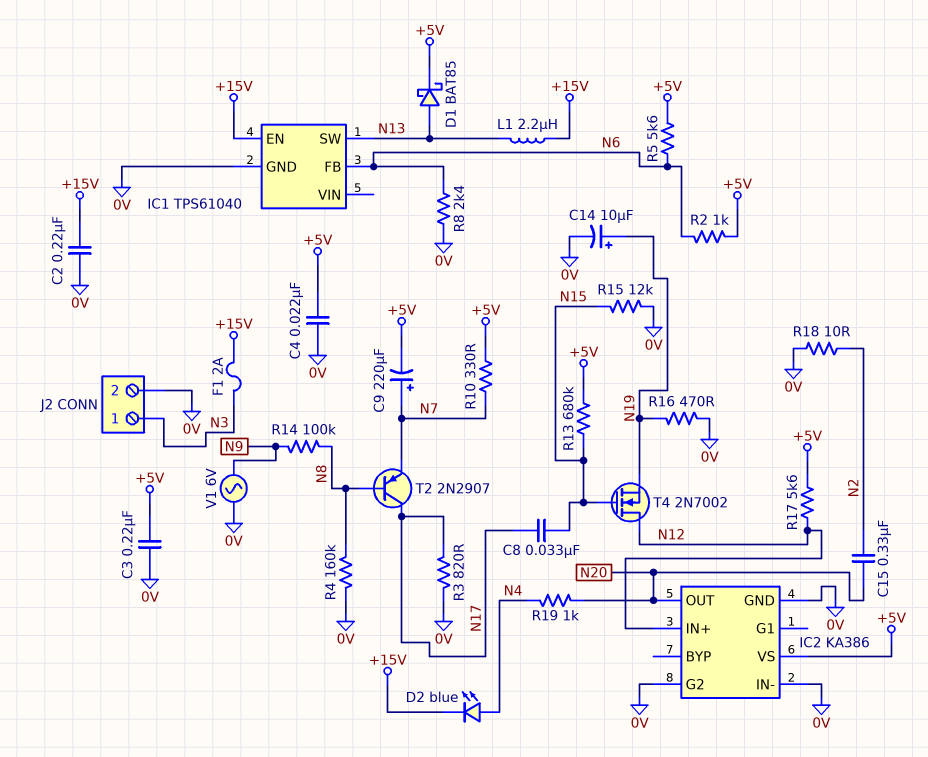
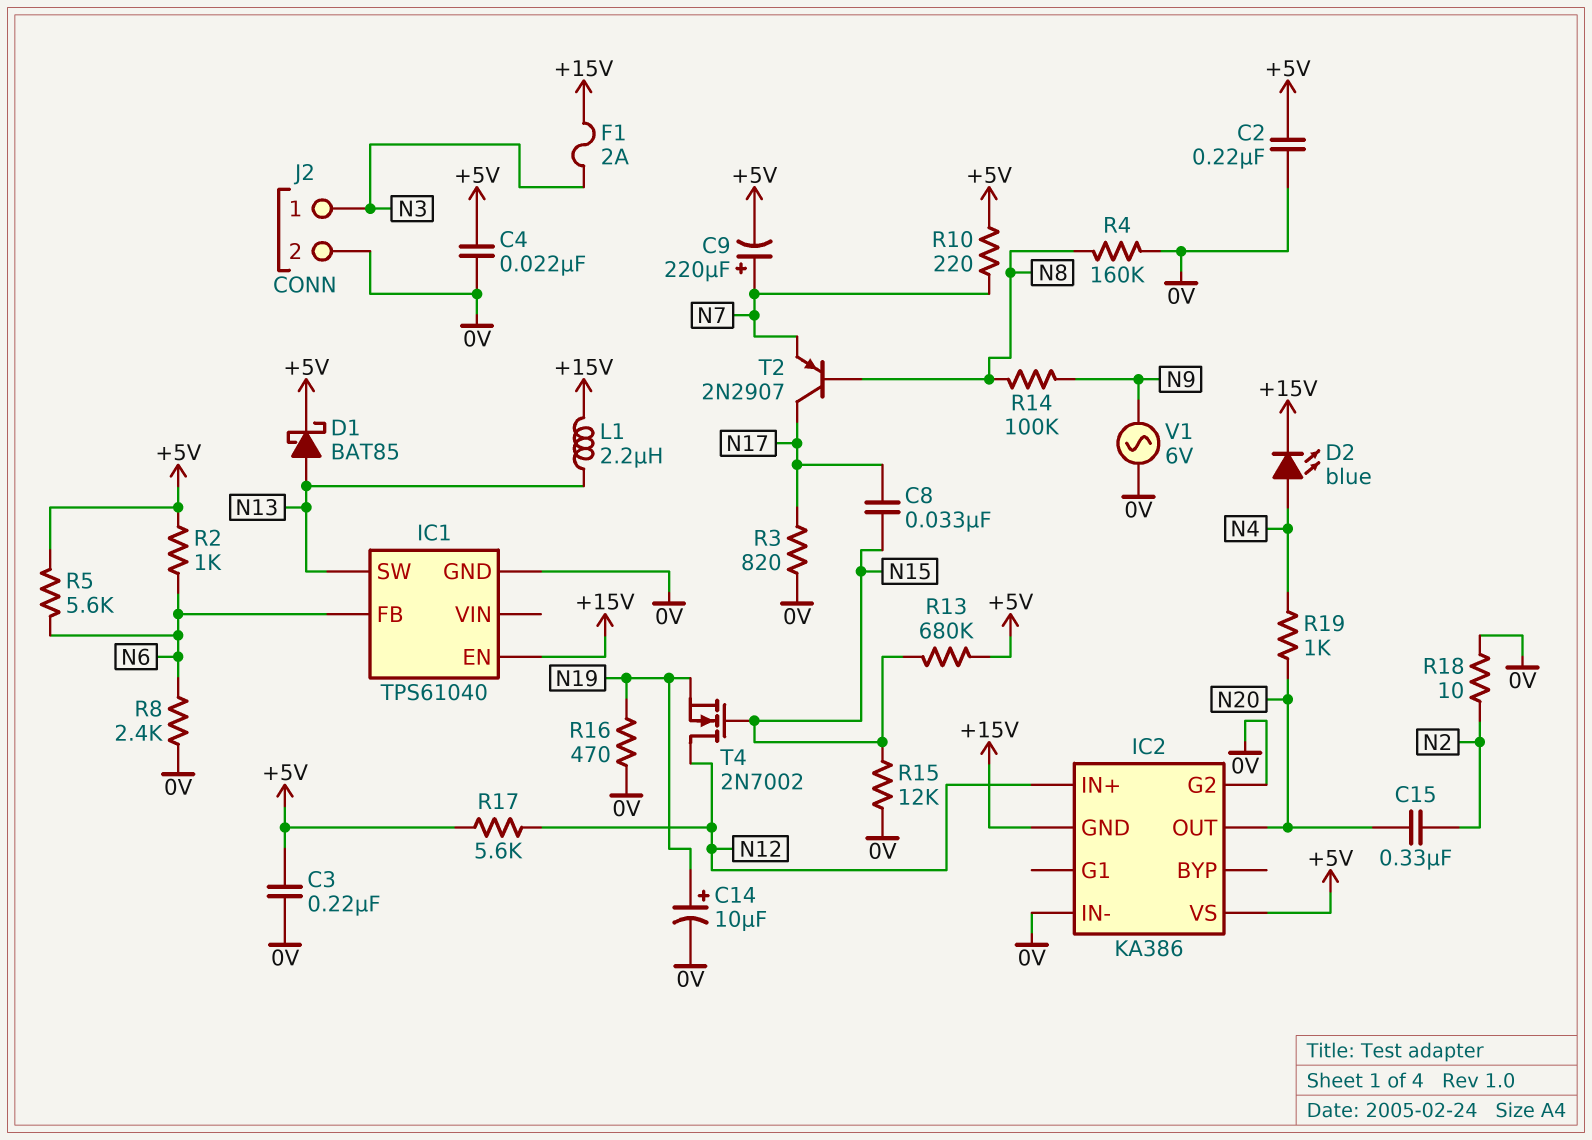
C2: 220nF (+15V, 0V) -> 220nF (+5V, 0V)
IC2 pin GND: 0V -> +15V
R10: 330 (+5V, N7) -> 220 (+5V, N7)

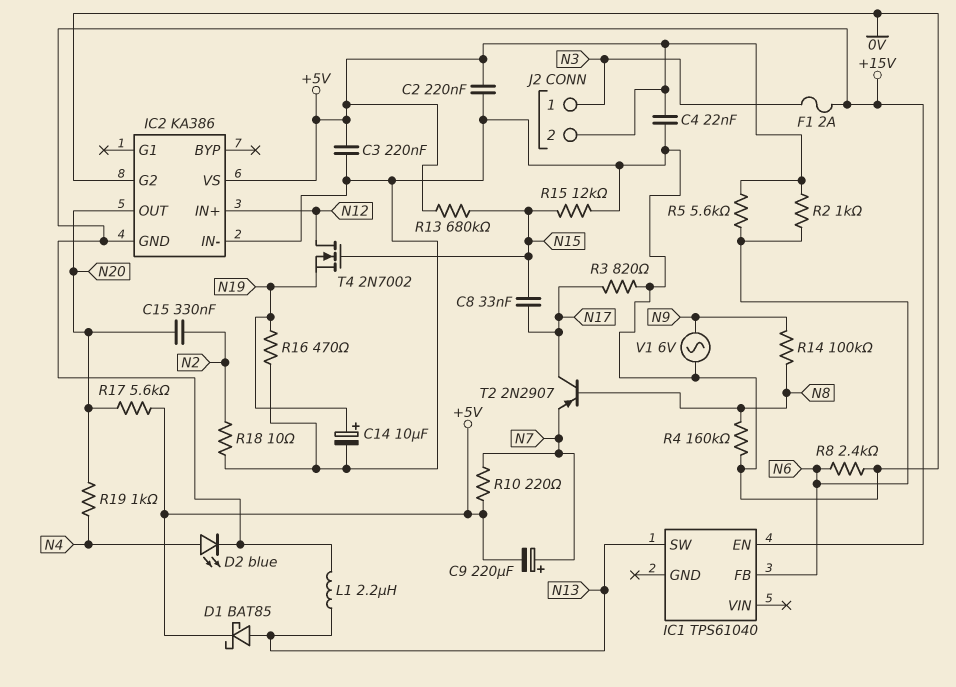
IC1 pin GND: 0V -> none
J2 pin 2: 0V -> +5V
R17: 5.6k (+5V, N12) -> 5.6k (+5V, N20)

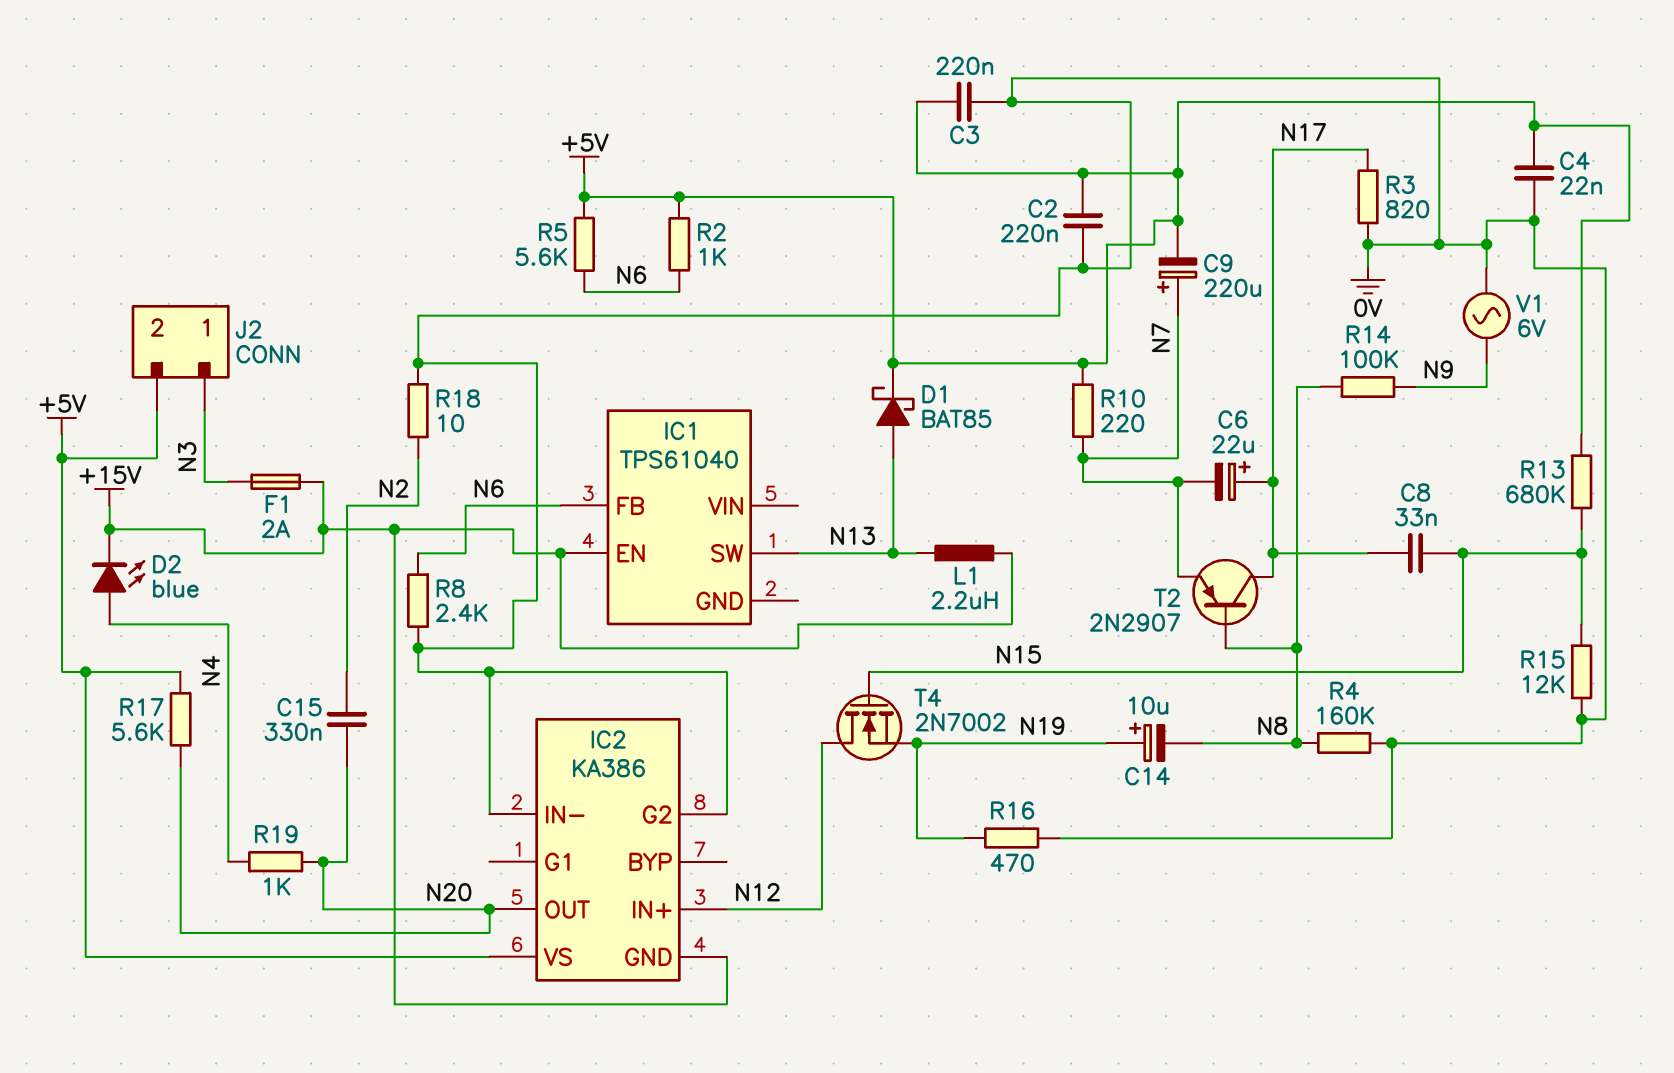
C6: none -> 22uF (plus N17, minus N7)
C14: 10uF (plus N19, minus 0V) -> 10uF (plus N19, minus N8)

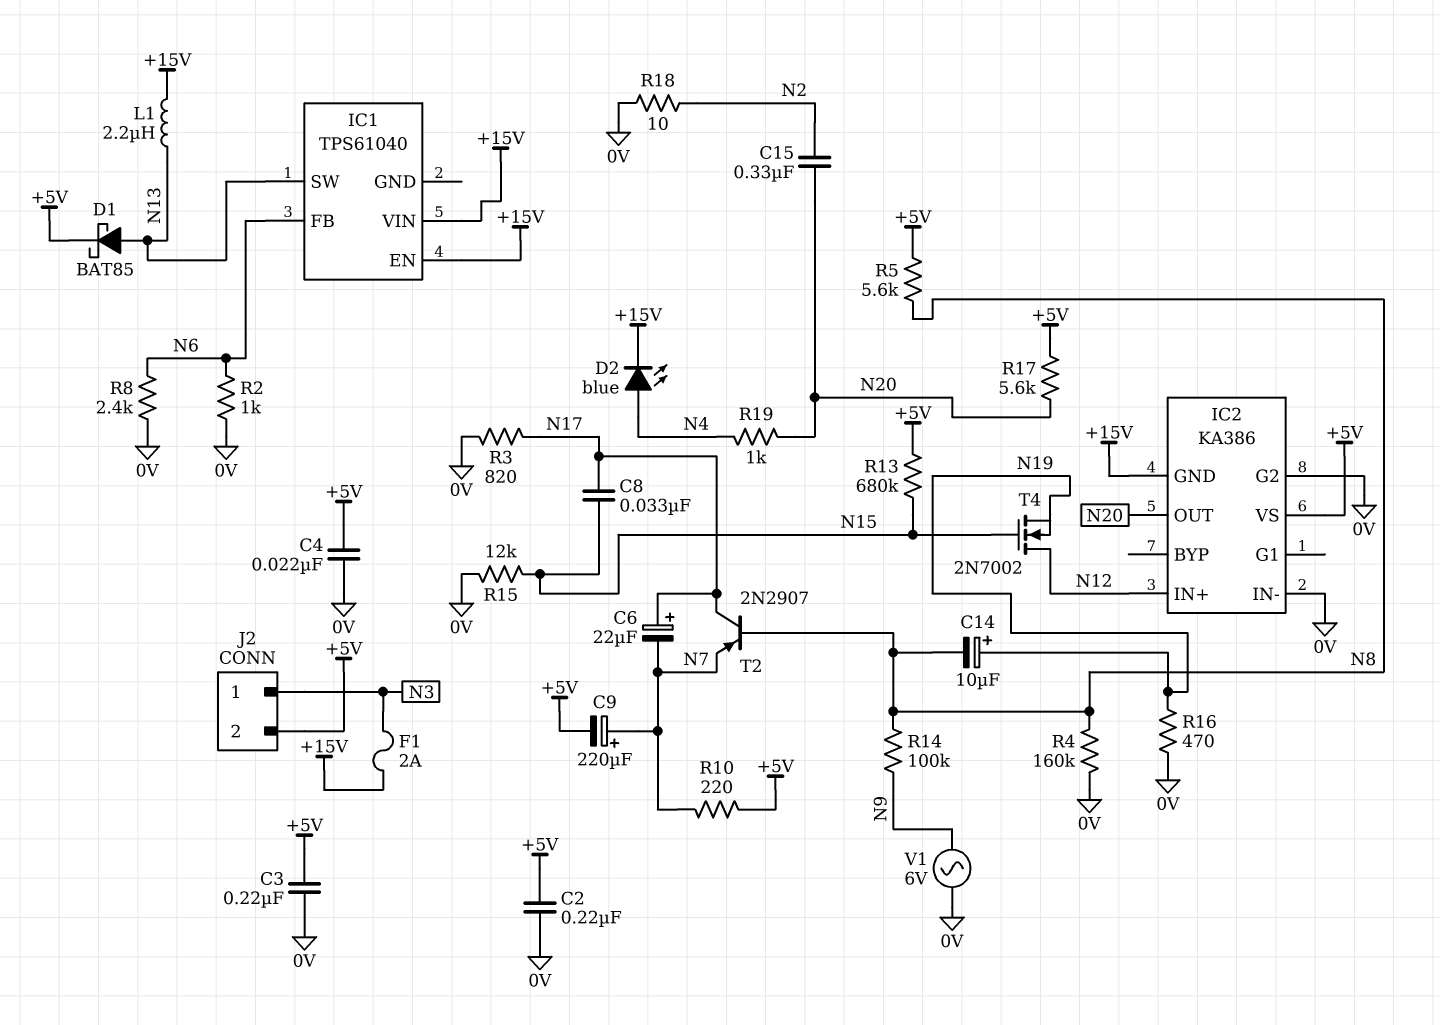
IC1 pin VIN: none -> +15V
R2: 1k (+5V, N6) -> 1k (0V, N6)
R5: 5.6k (+5V, N6) -> 5.6k (+5V, N8)

